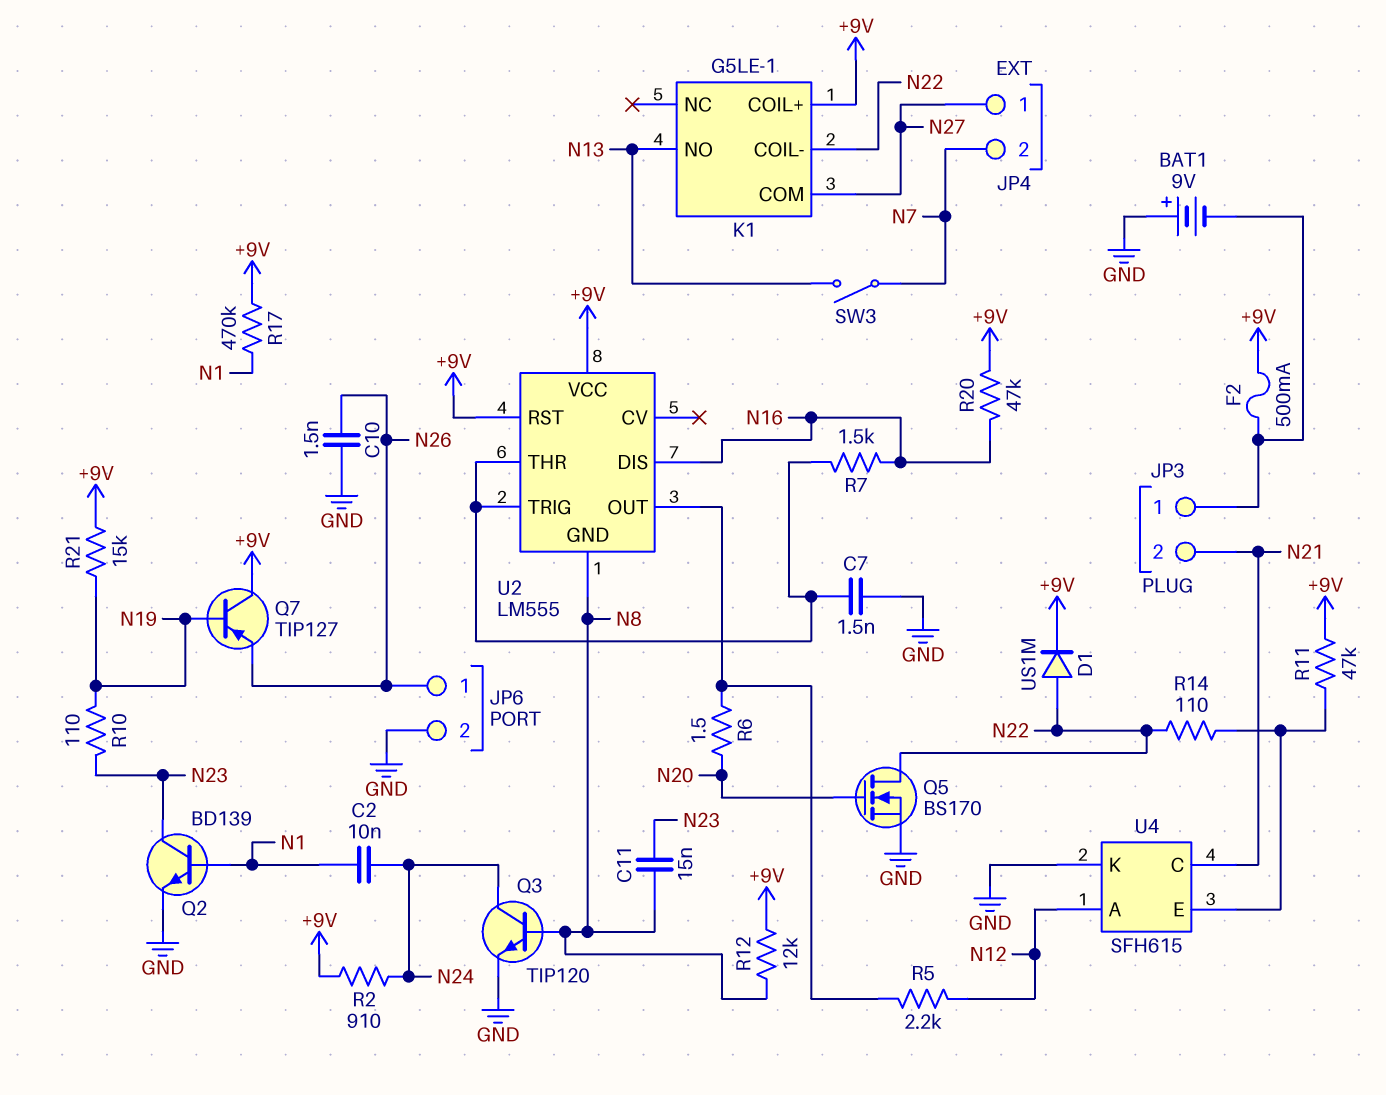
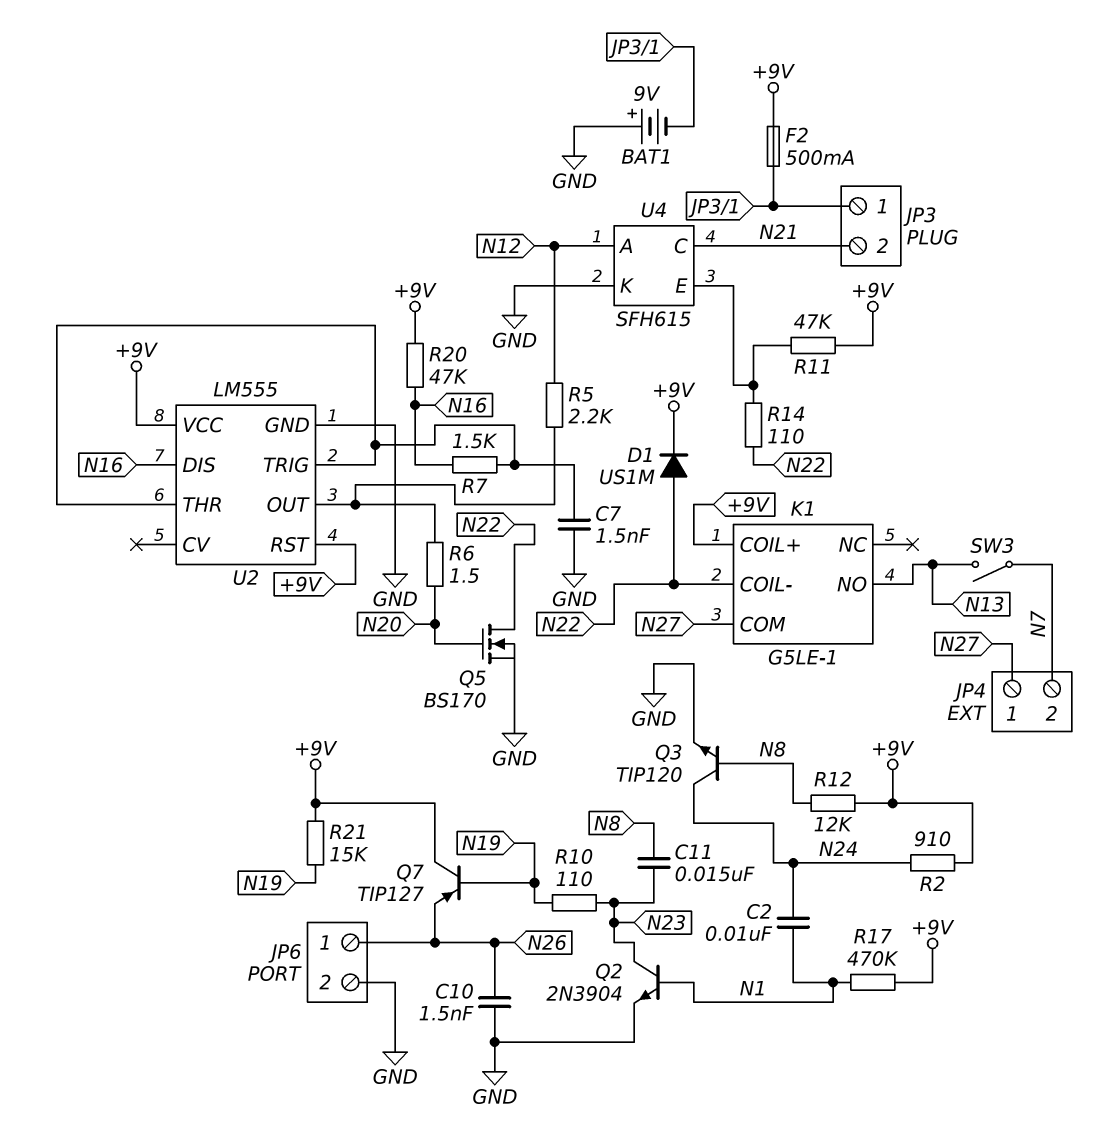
Q2: NPN BD139 (B N1, C N23, E GND) -> NPN 2N3904 (B N1, C N23, E GND)
U2 pin GND: N8 -> GND

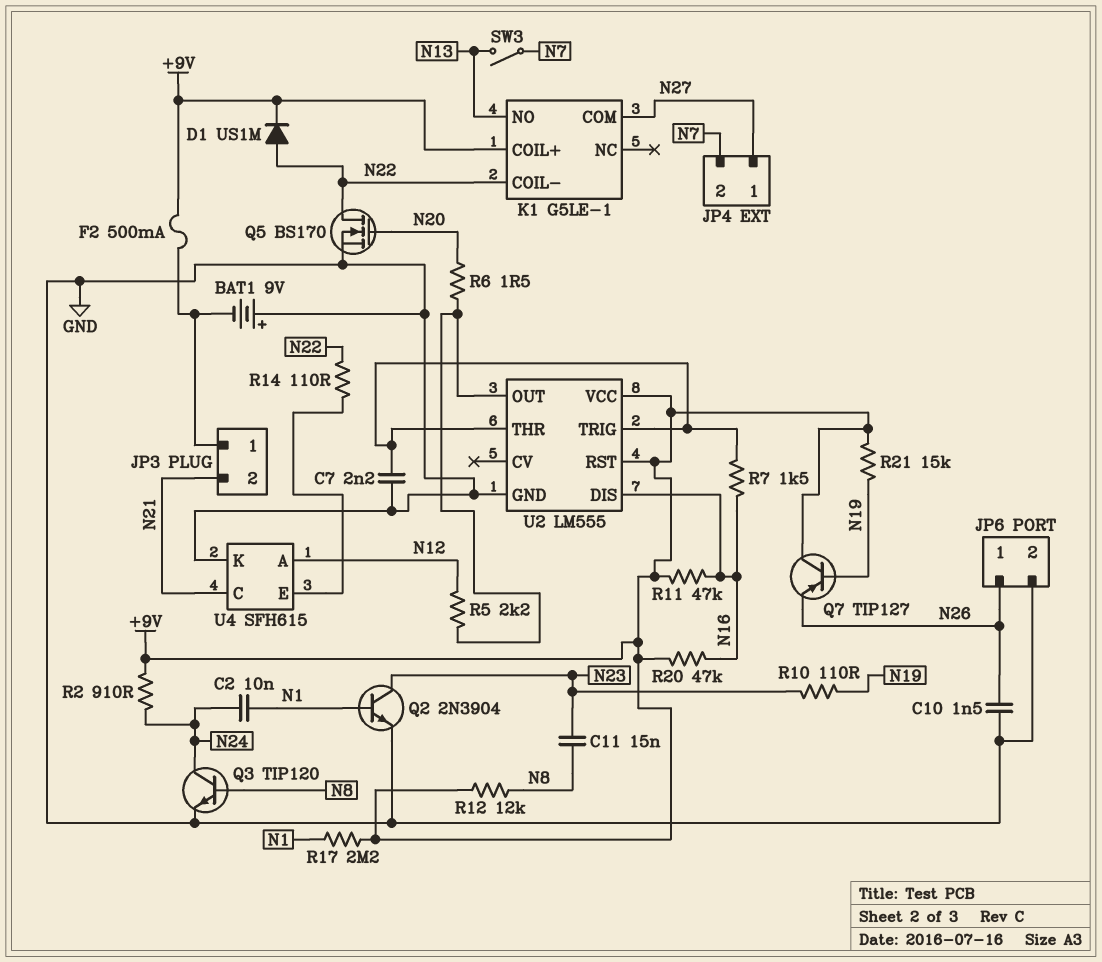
C7: 1.5nF (GND, U2/THR) -> 2.2nF (GND, U2/THR)
R11: 47k (+9V, U4/E) -> 47k (+9V, N16)
R17: 470k (+9V, N1) -> 2.2M (+9V, N1)

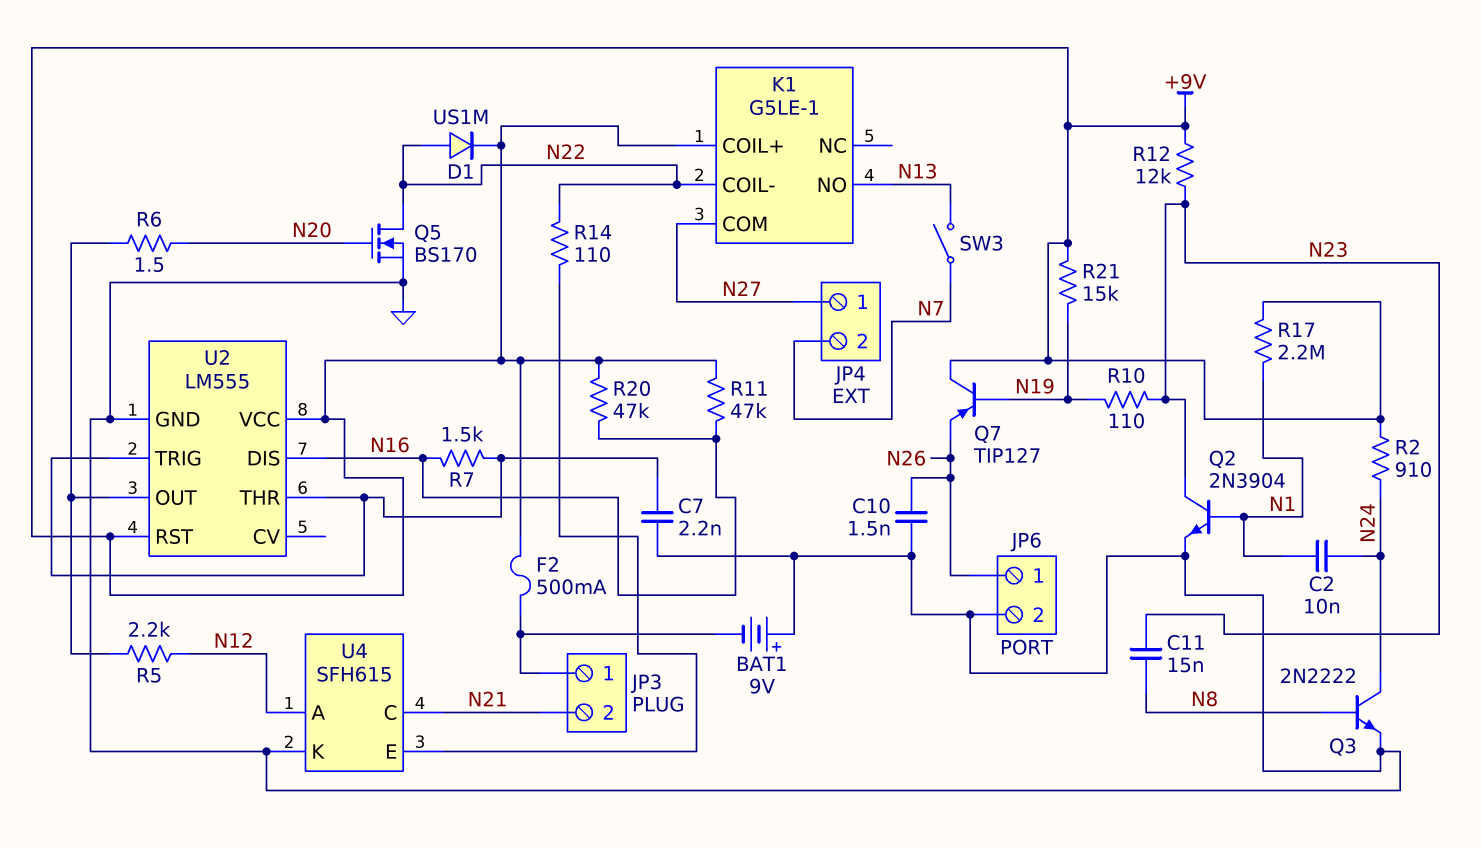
Q3: NPN TIP120 (B N8, C N24, E GND) -> NPN 2N2222 (B N8, C N24, E GND)
R12: 12k (+9V, N8) -> 12k (+9V, N23)

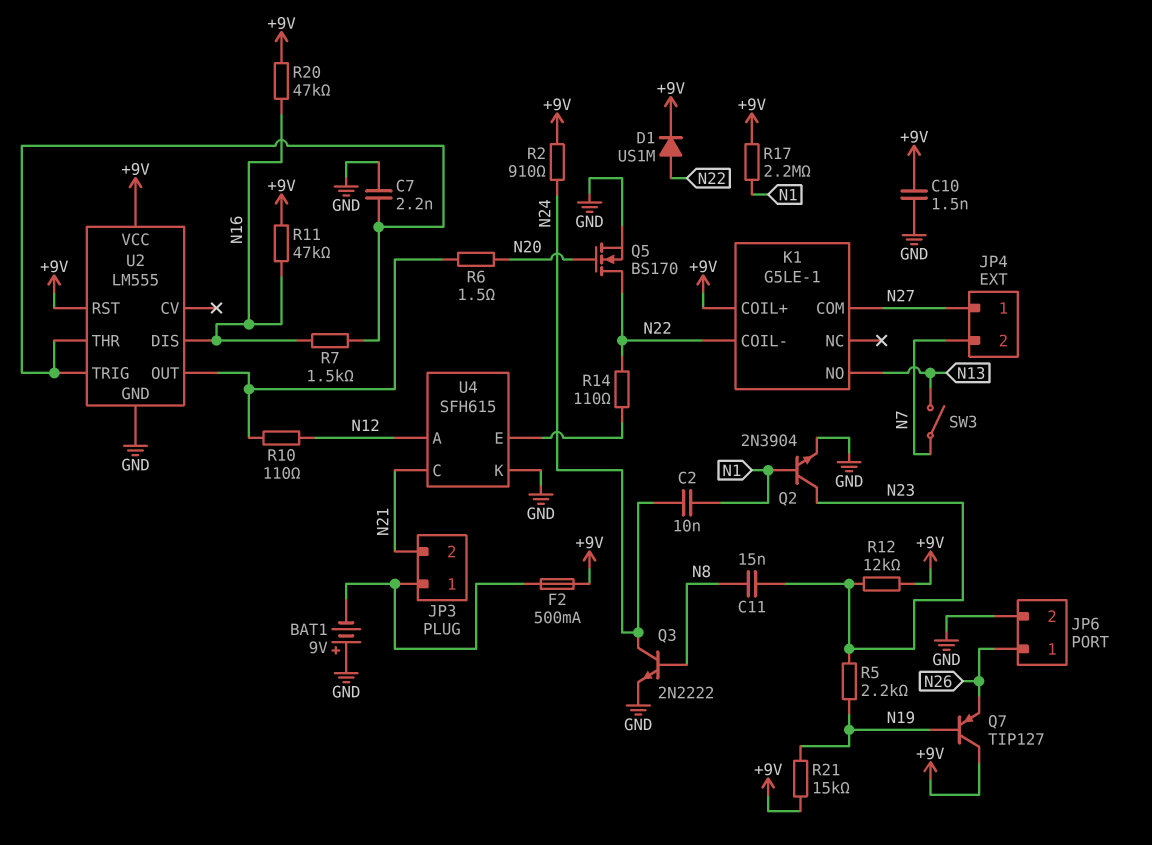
C10: 1.5nF (GND, N26) -> 1.5nF (+9V, GND)
R5: 2.2k (N12, U2/OUT) -> 2.2k (N19, N23)
R10: 110 (N19, N23) -> 110 (N12, U2/OUT)

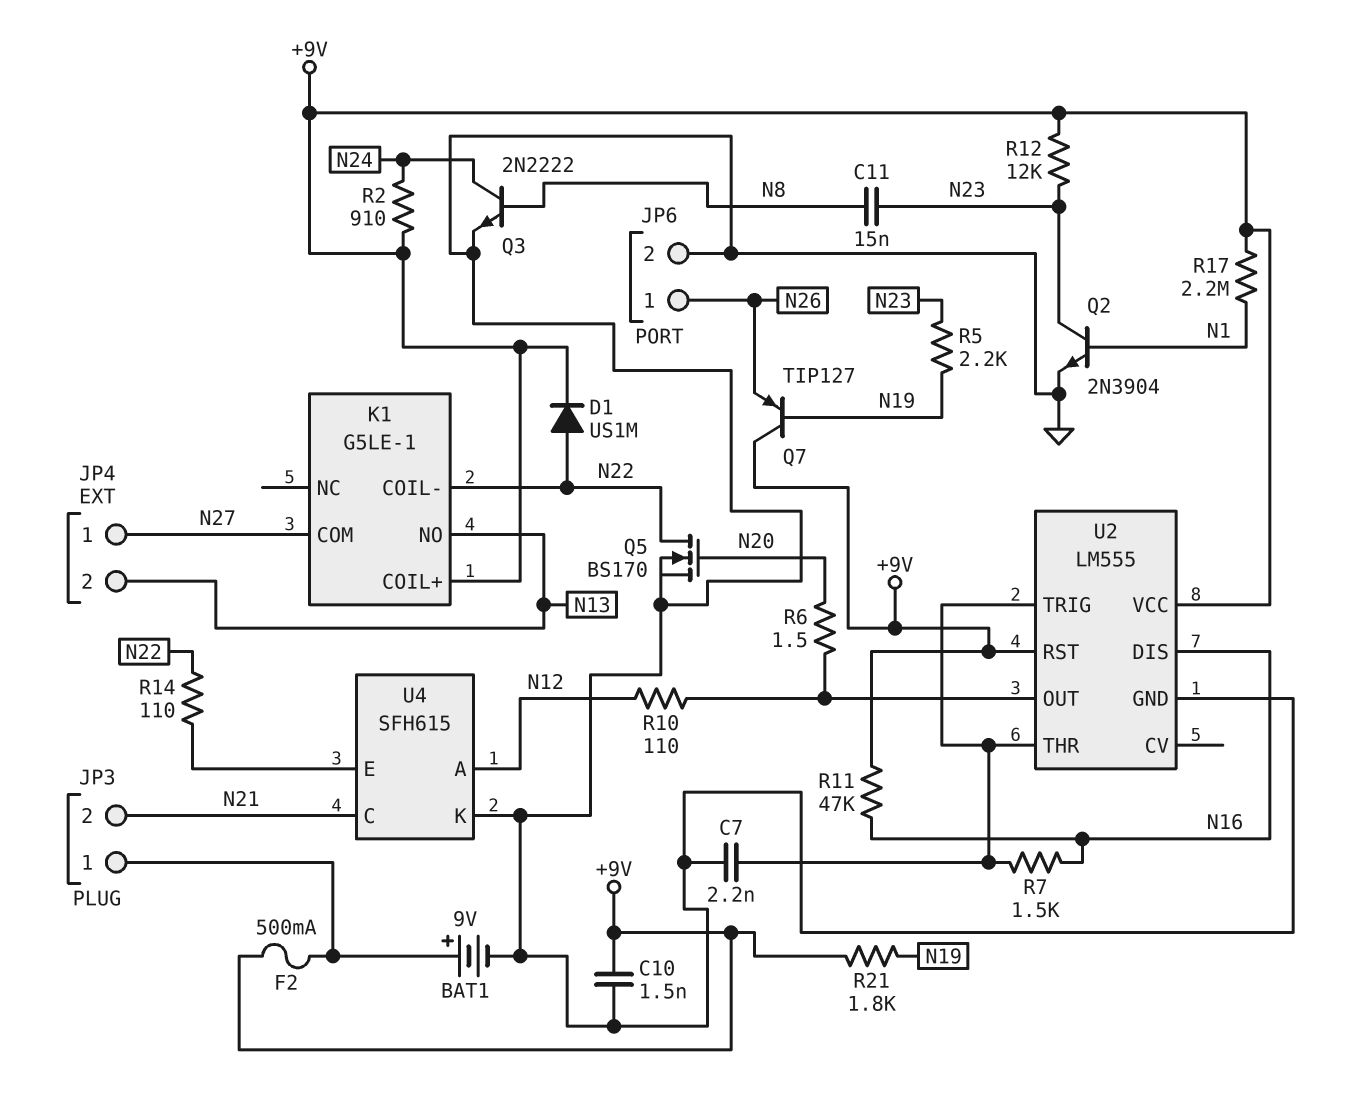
BAT1: 9V (plus GND, minus JP3/1) -> 9V (plus JP3/1, minus GND)
C2: 10nF (N1, N24) -> none
JP4 pin 2: N7 -> N13
R20: 47k (+9V, N16) -> none
R21: 15k (+9V, N19) -> 1.8k (+9V, N19)
SW3: switch (N7, N13) -> none

